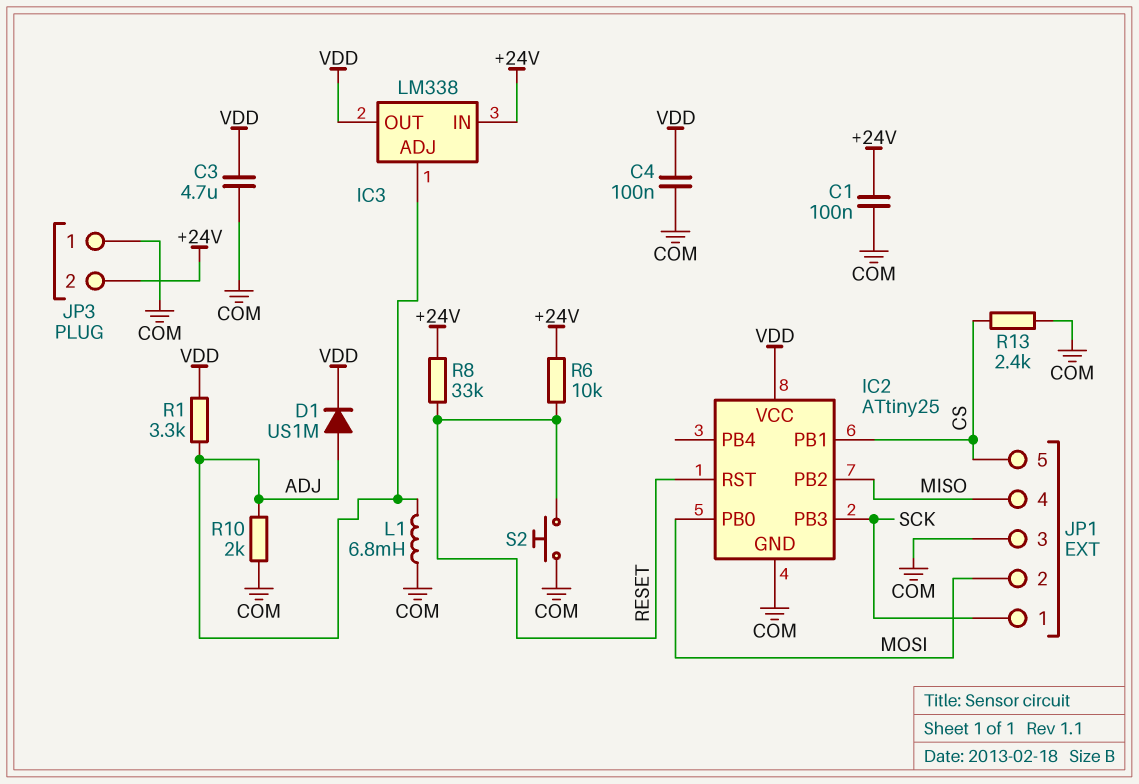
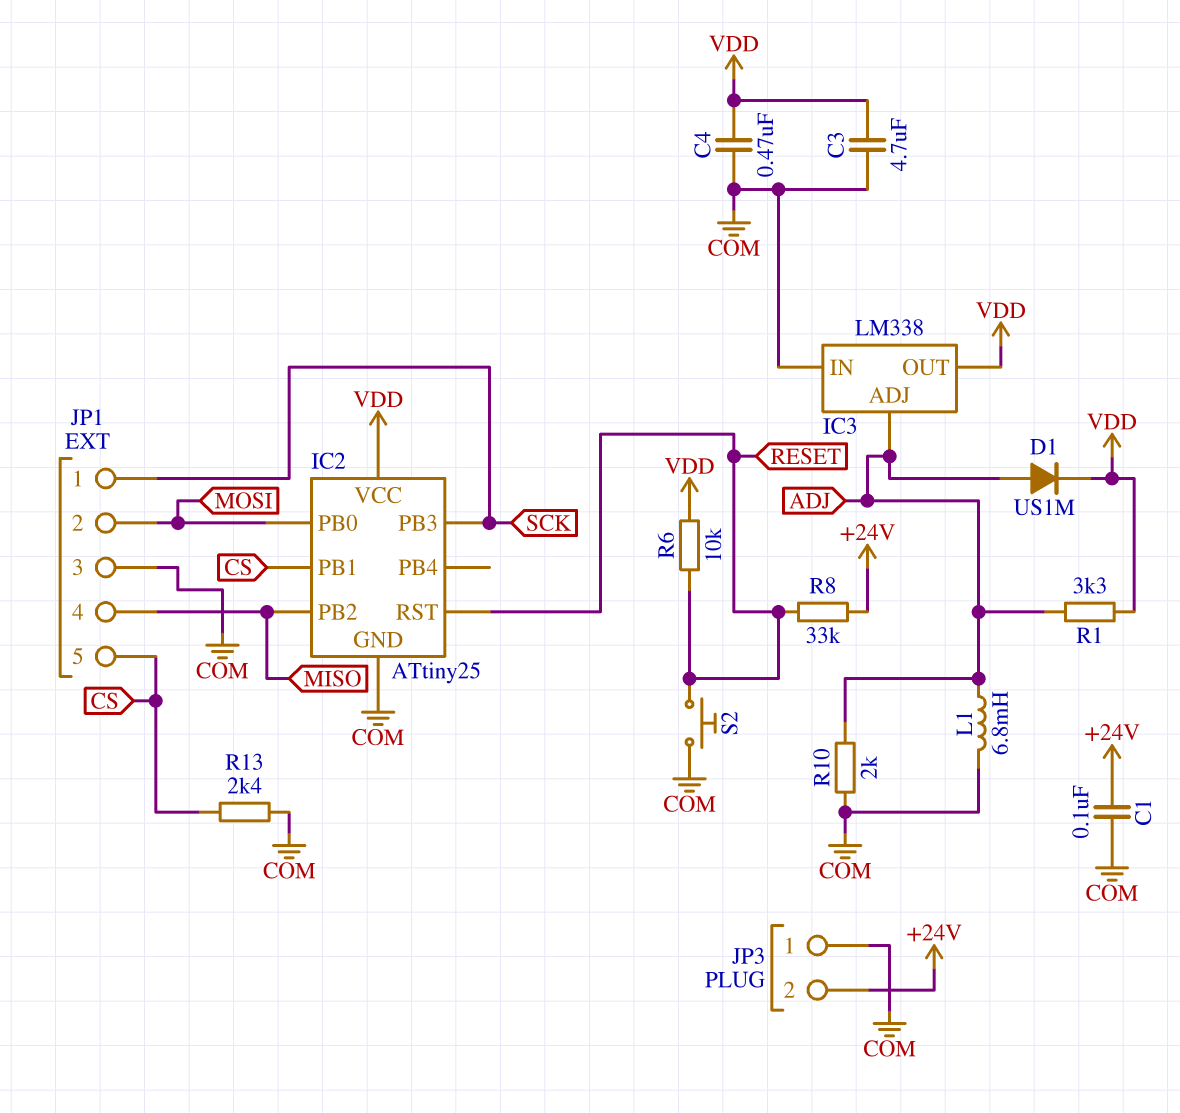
C4: 100nF (COM, VDD) -> 470nF (COM, VDD)
IC3 pin IN: +24V -> COM
R6: 10k (+24V, RESET) -> 10k (RESET, VDD)

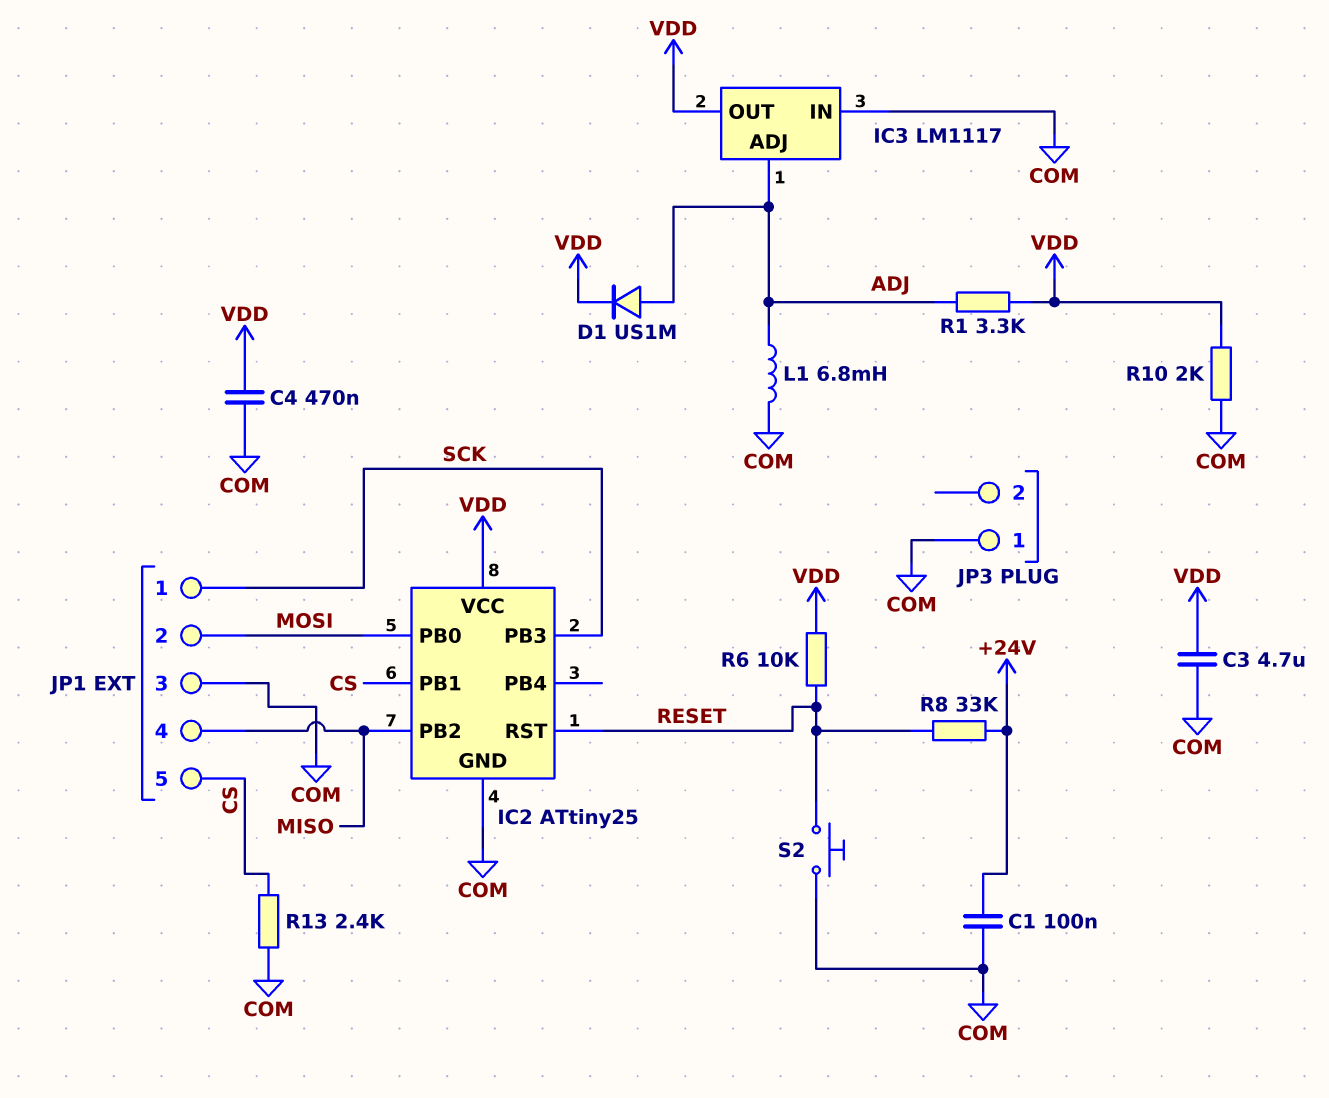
IC3: LM338 -> LM1117
JP3 pin 2: +24V -> none
R10: 2k (ADJ, COM) -> 2k (COM, VDD)

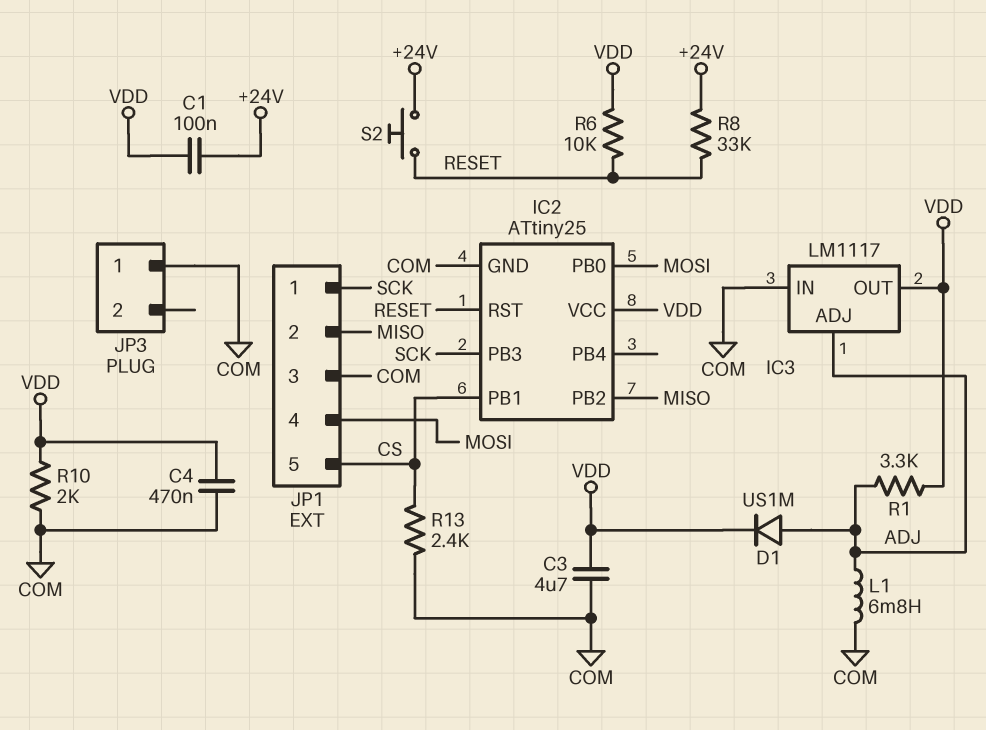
C1: 100nF (+24V, COM) -> 100nF (+24V, VDD)
JP1 pin 2: MOSI -> MISO
JP1 pin 4: MISO -> MOSI
S2: button (COM, RESET) -> button (+24V, RESET)

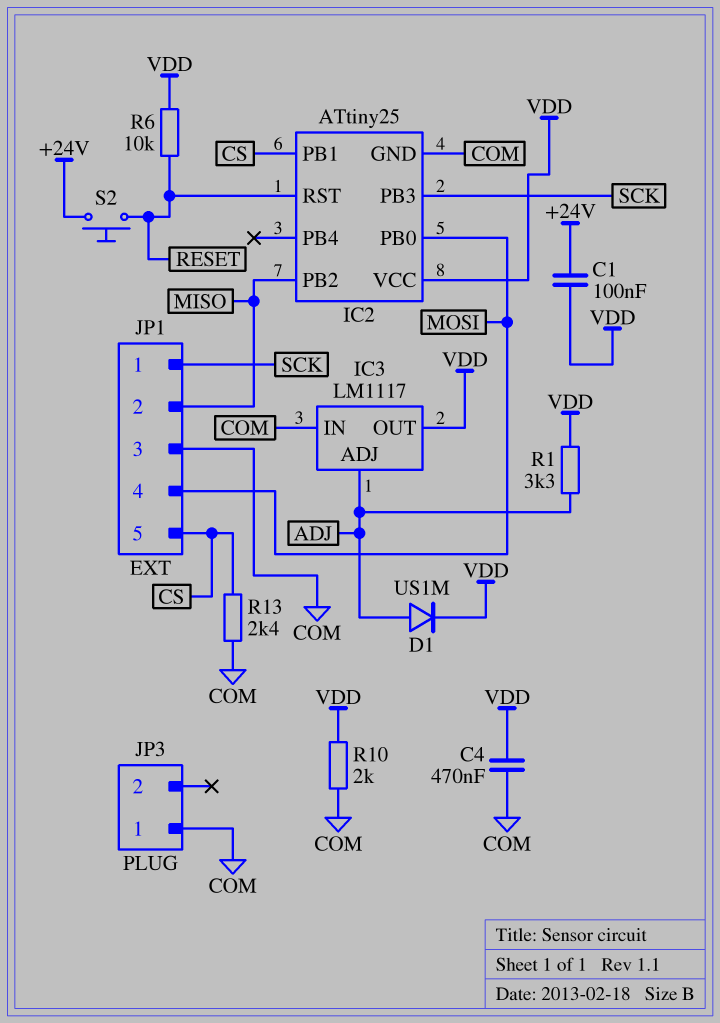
C3: 4.7uF (COM, VDD) -> none
L1: 6.8mH (ADJ, COM) -> none
R8: 33k (+24V, RESET) -> none

